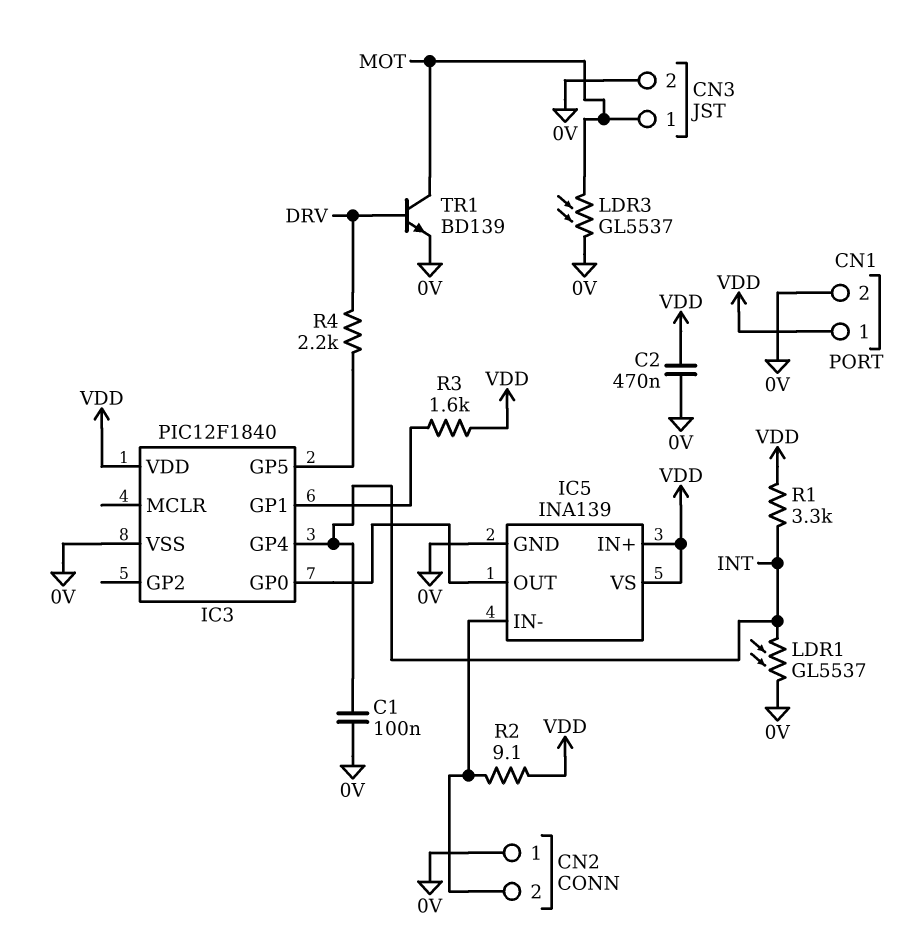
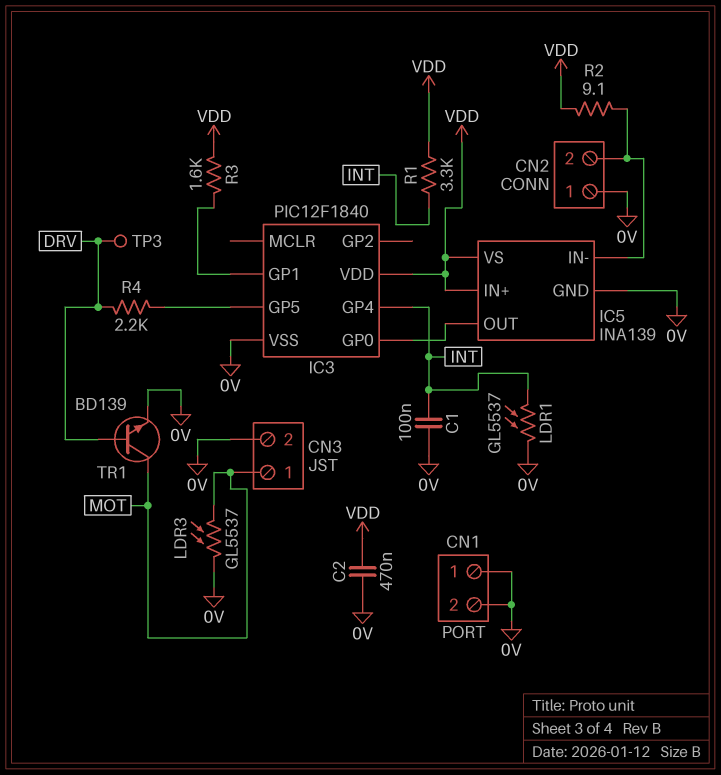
CN1 pin 1: VDD -> 0V
TP3: none -> test point (DRV)

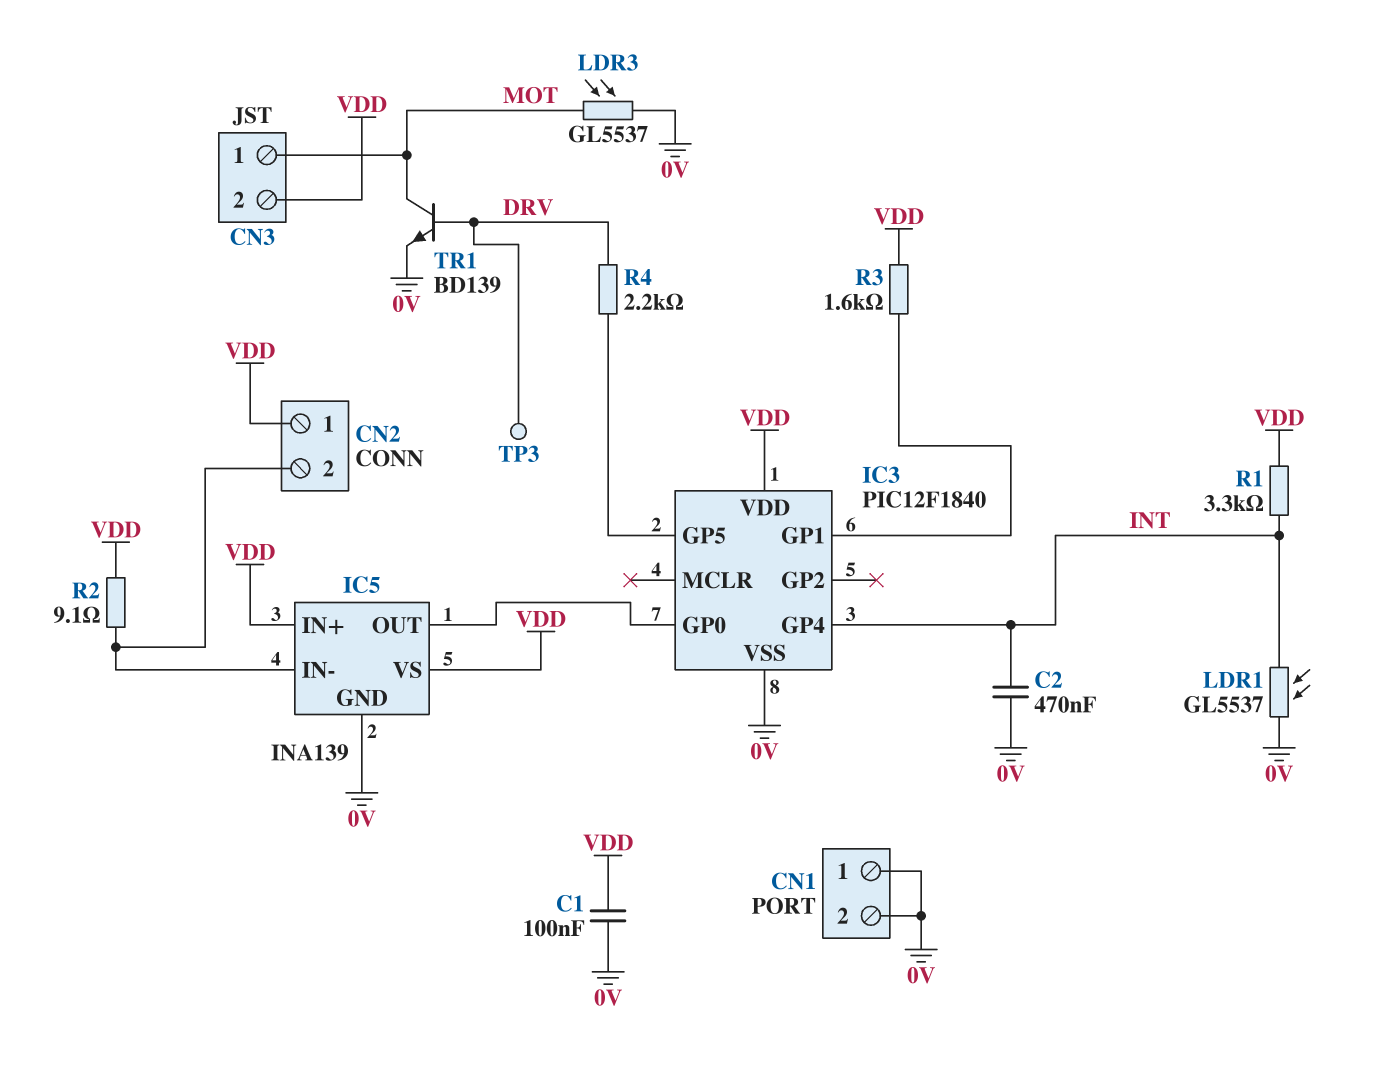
C1: 100nF (0V, INT) -> 100nF (0V, VDD)
C2: 470nF (0V, VDD) -> 470nF (0V, INT)
CN2 pin 1: 0V -> VDD
CN3 pin 2: 0V -> VDD

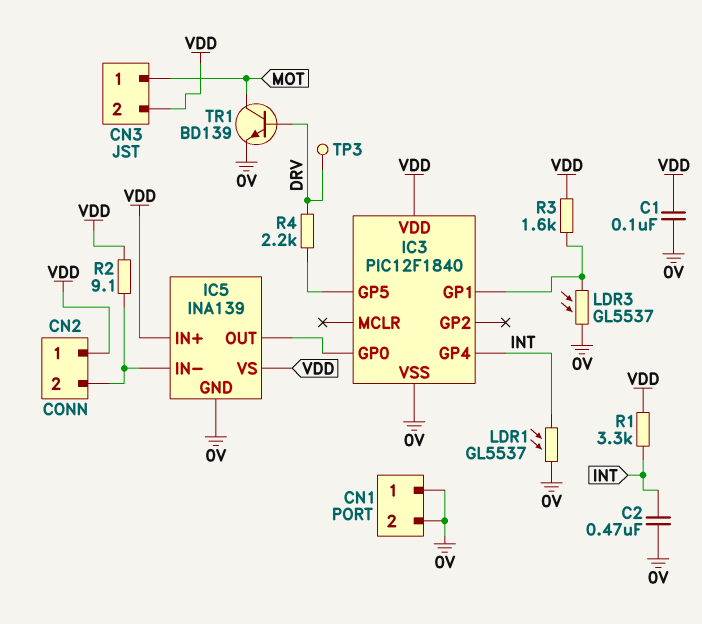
LDR3: GL5537 (0V, MOT) -> GL5537 (0V, IC3/GP1)

